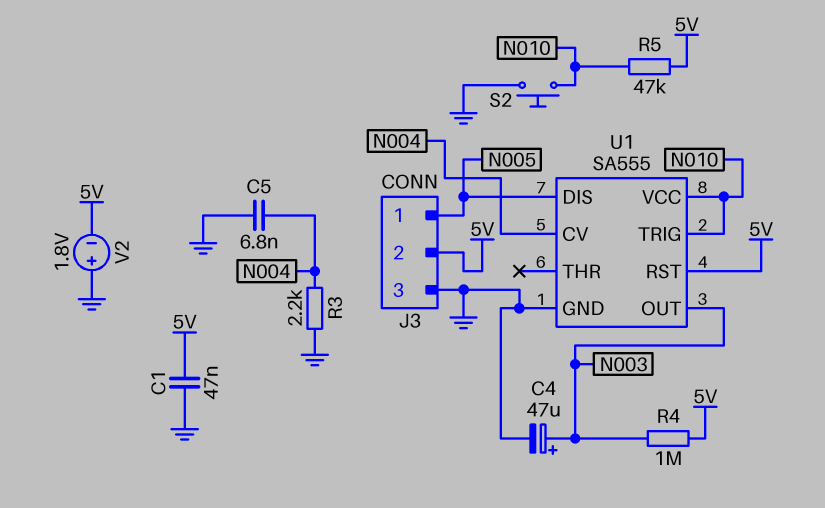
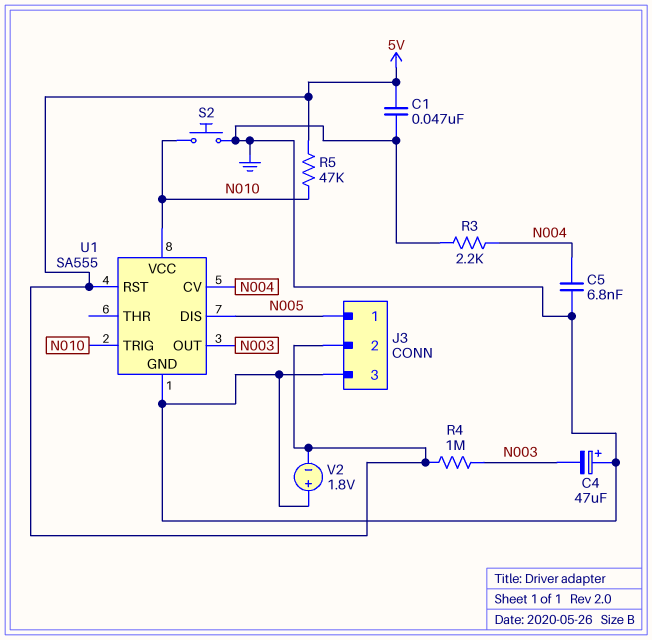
C4: 47uF (plus N003, minus GND) -> 47uF (plus GND, minus N003)

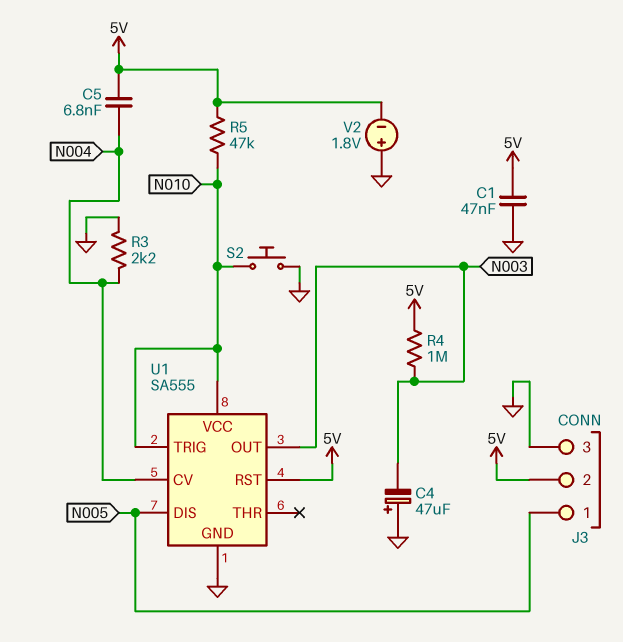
C5: 6.8nF (GND, N004) -> 6.8nF (5V, N004)

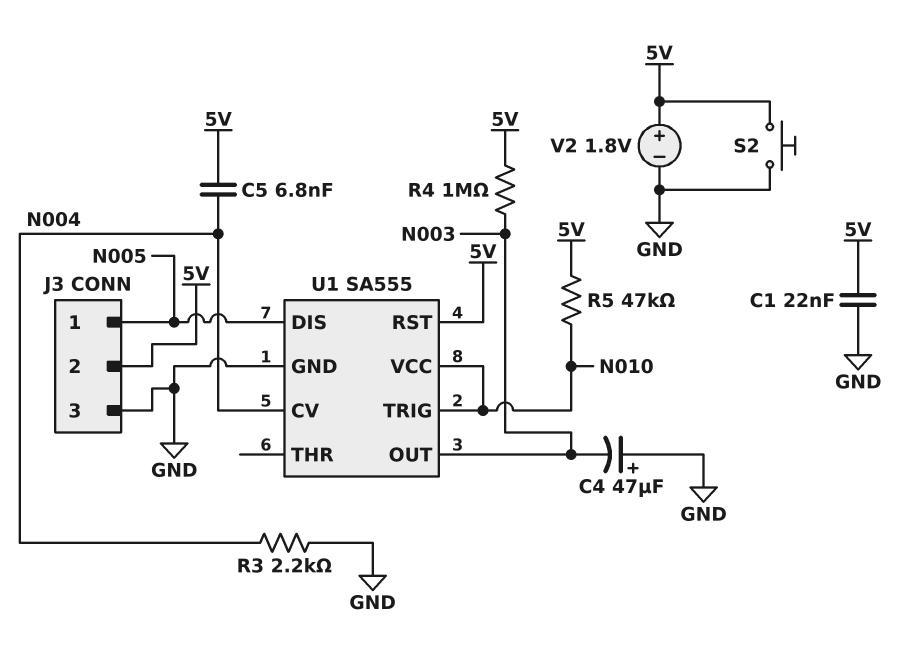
C1: 47nF (5V, GND) -> 22nF (5V, GND)
S2: button (GND, N010) -> button (5V, GND)
V2: 1.8V (plus GND, minus 5V) -> 1.8V (plus 5V, minus GND)

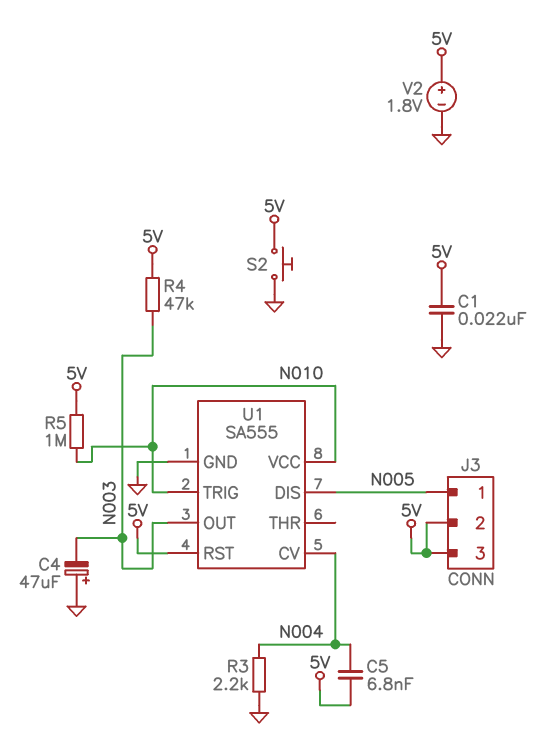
J3 pin 3: GND -> 5V
R4: 1M (5V, N003) -> 47k (5V, N003)
R5: 47k (5V, N010) -> 1M (5V, N010)

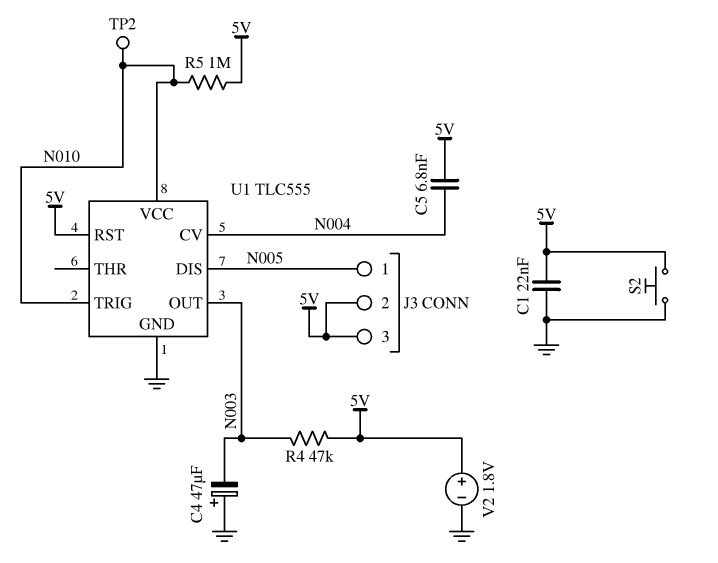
R3: 2.2k (GND, N004) -> none
TP2: none -> test point (N010)
U1: SA555 -> TLC555

